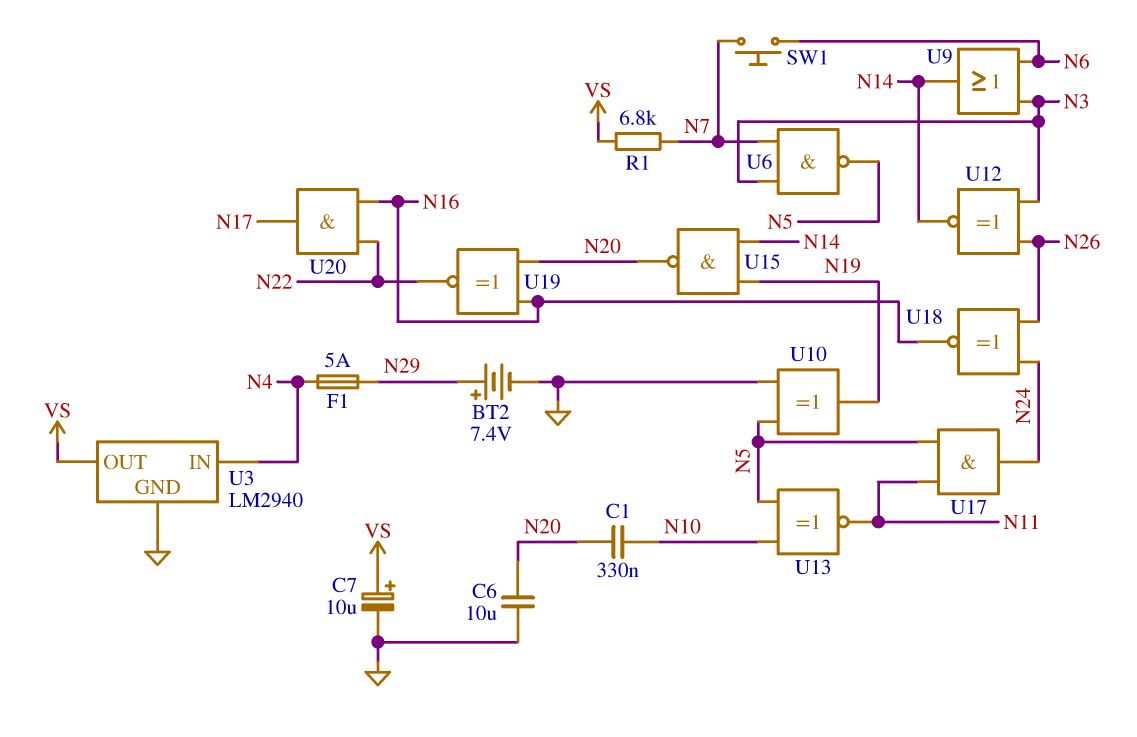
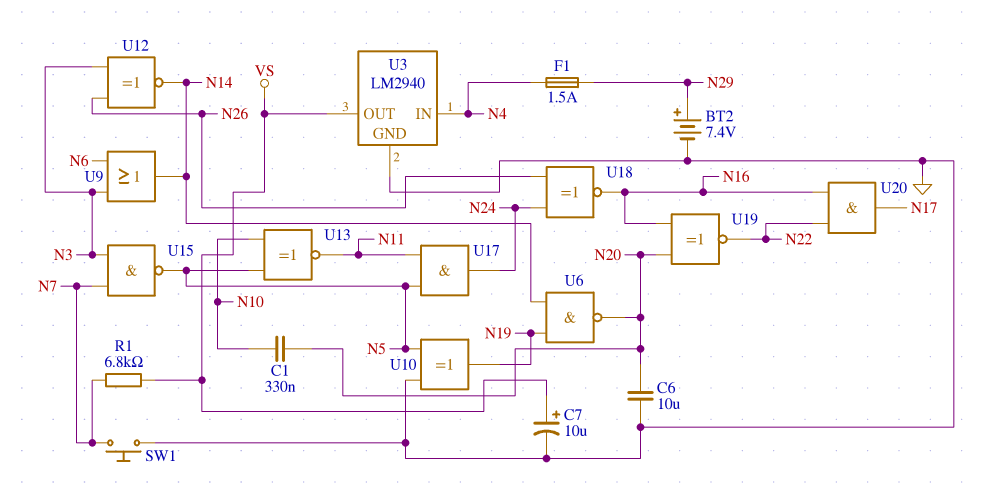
F1: 5A (N4, N29) -> 1.5A (N4, N29)
SW1: button (N6, N7) -> button (GND, N7)
U6: NAND (in N3, in N7, out N5) -> NAND (in N14, in N19, out N20)
U15: NAND (in N14, in N19, out N20) -> NAND (in N3, in N7, out N5)

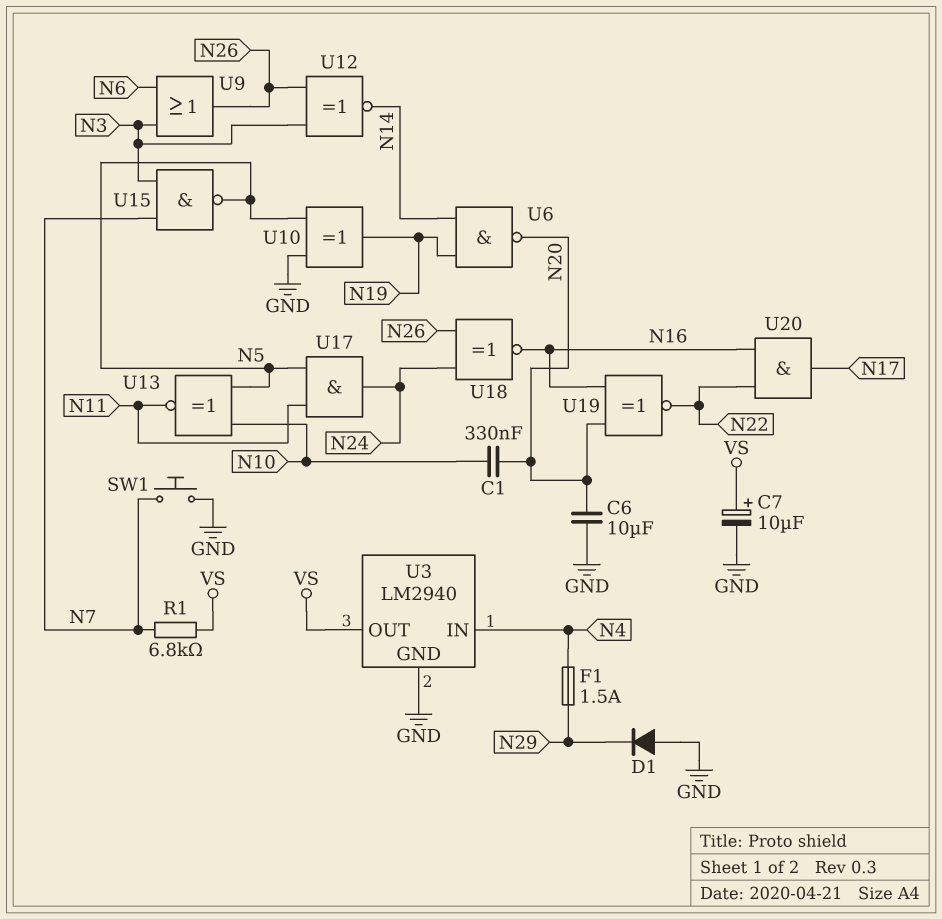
BT2: 7.4V (plus N29, minus GND) -> none
D1: none -> diode (A GND, K N29)
U9: OR (in N3, in N6, out N14) -> OR (in N3, in N6, out N26)

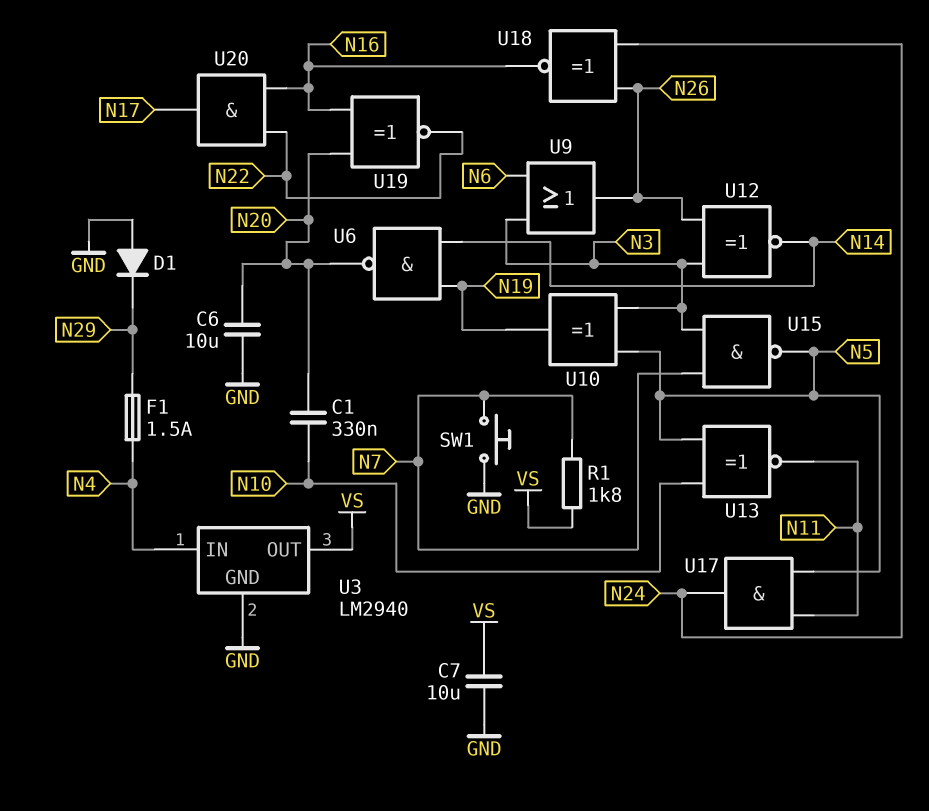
C7: 10uF (plus VS, minus GND) -> 10uF (GND, VS)
R1: 6.8k (N7, VS) -> 1.8k (N7, VS)
U10: XOR (in GND, in N5, out N19) -> XOR (in N3, in N5, out N19)

